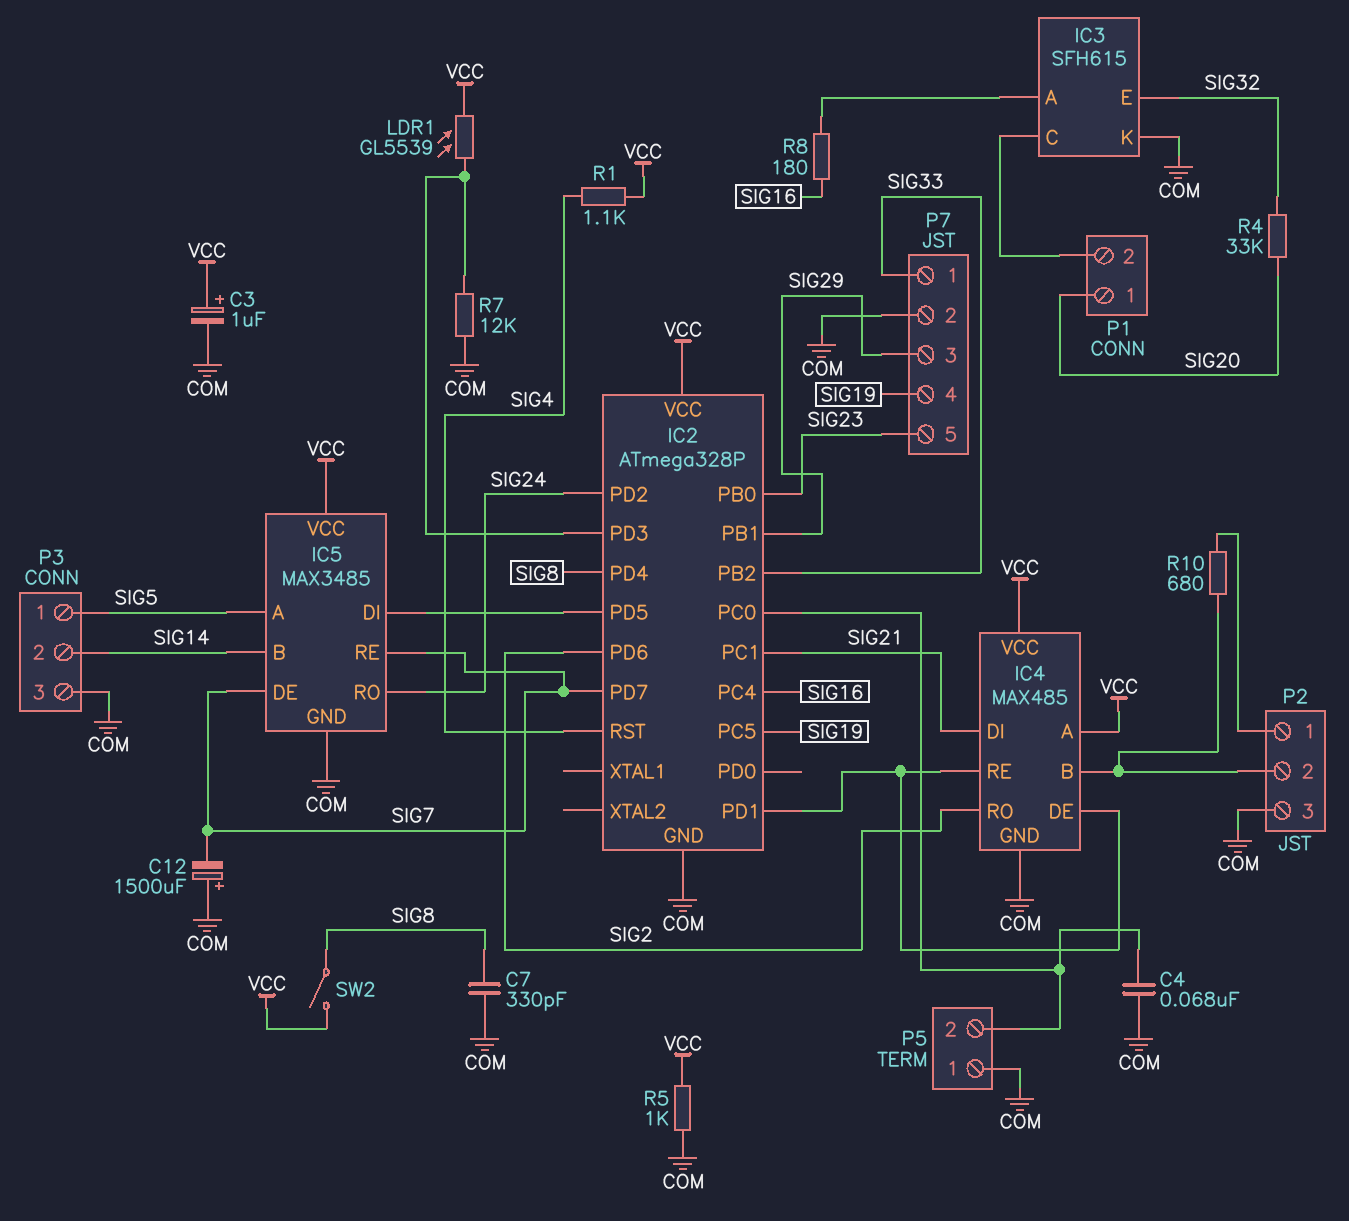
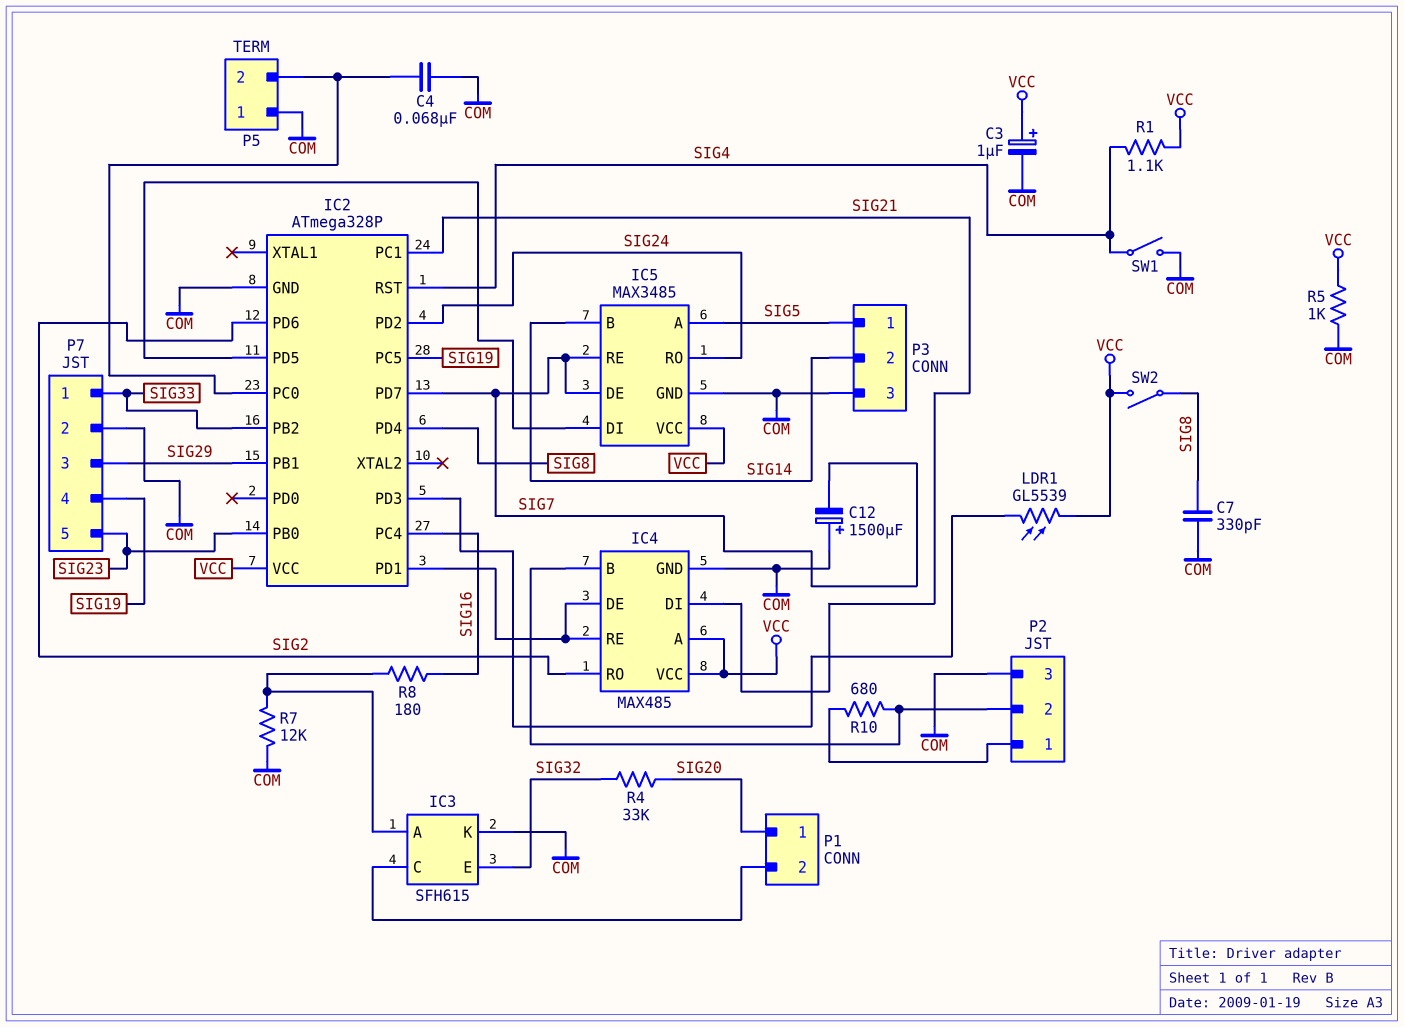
R7: 12k (COM, IC2/PD3) -> 12k (COM, IC3/A)
SW1: none -> switch (COM, SIG4)

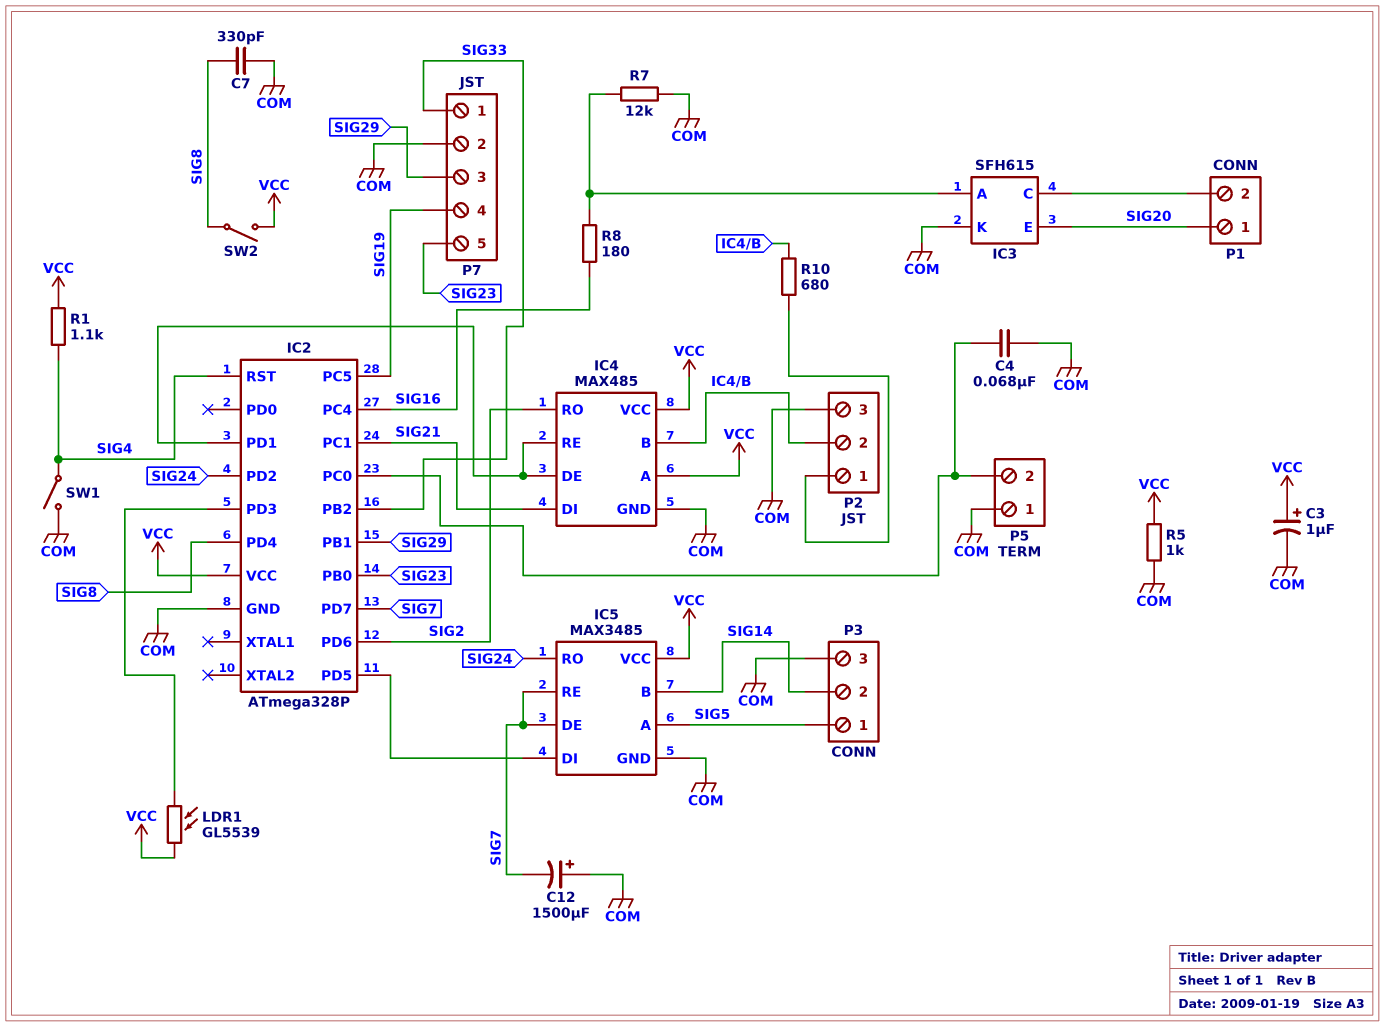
IC3 pin E: SIG32 -> SIG20
R4: 33k (SIG20, SIG32) -> none

